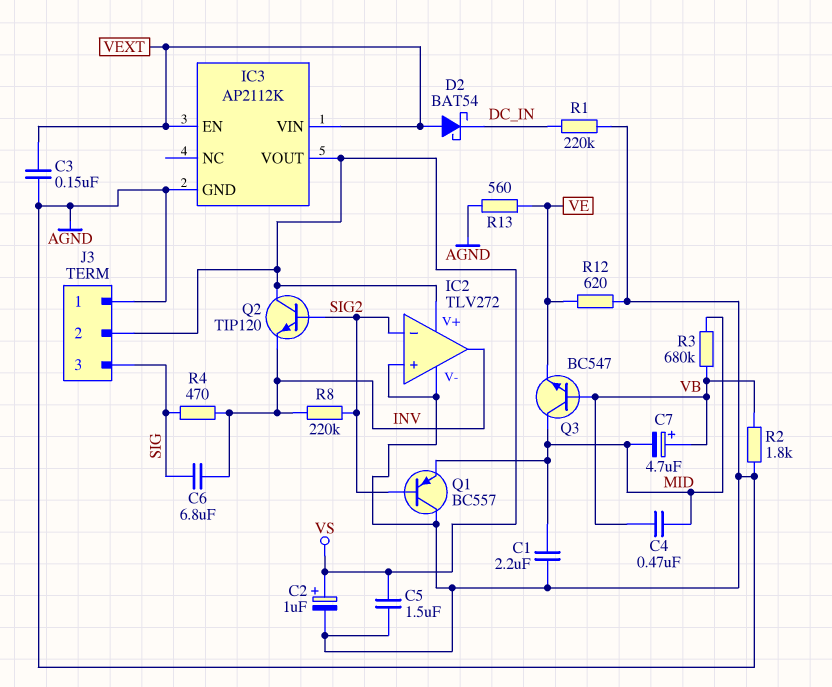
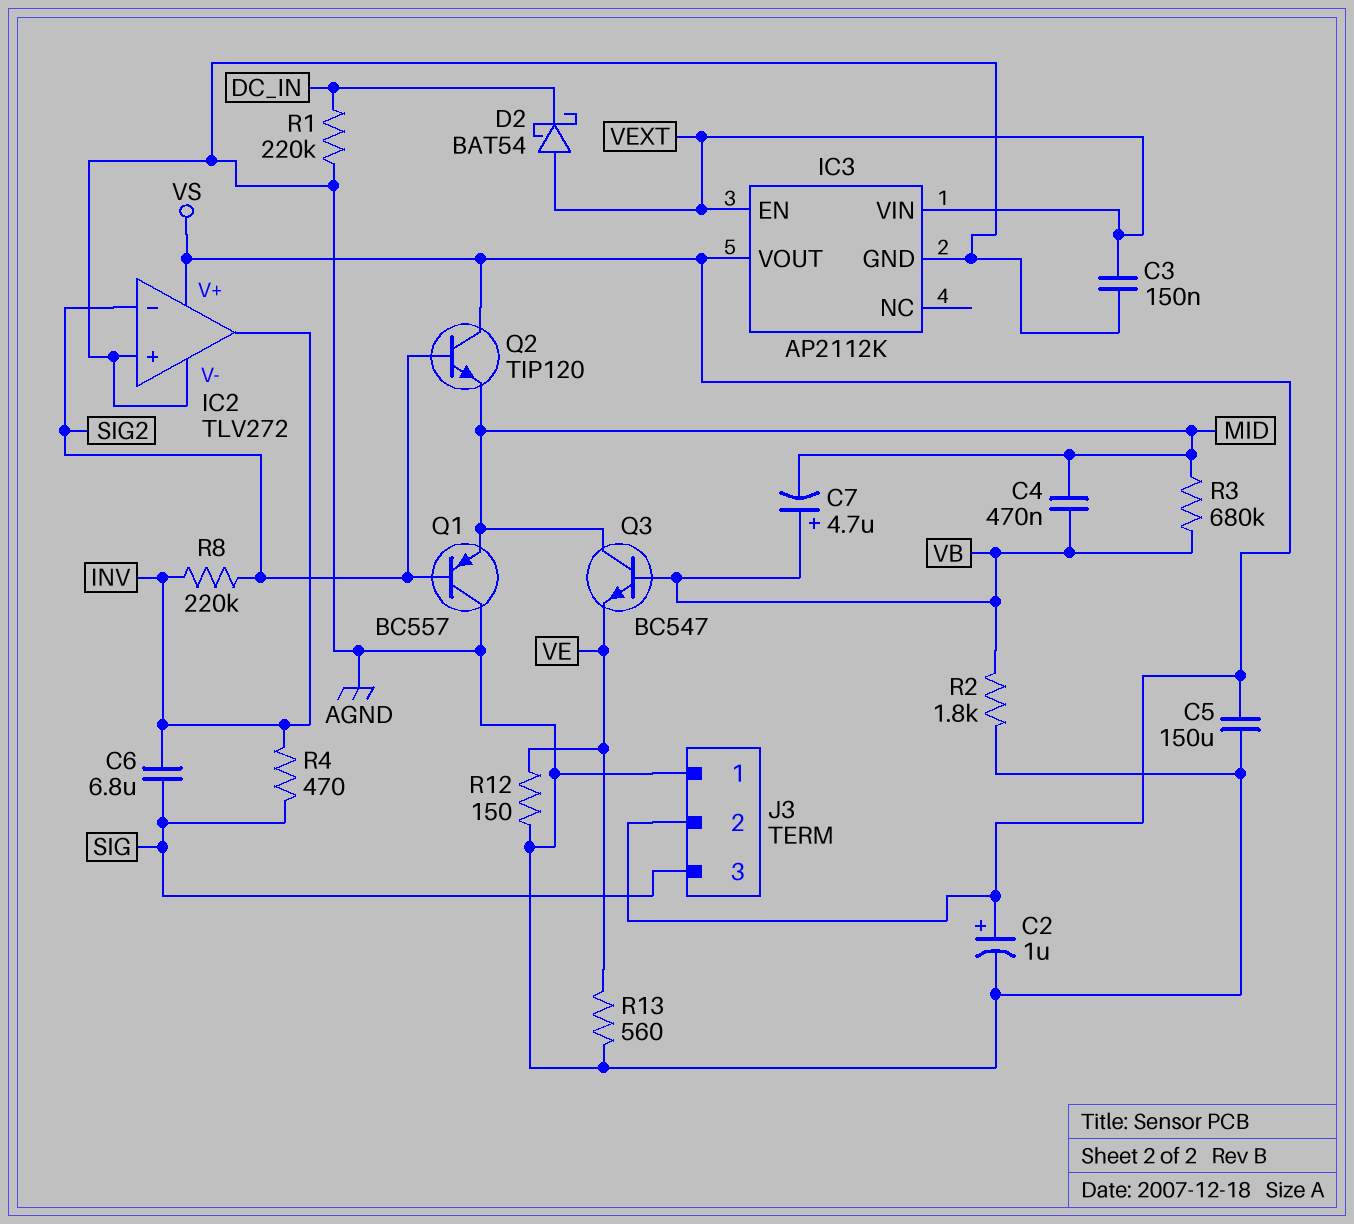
C1: 2.2uF (AGND, MID) -> none
C5: 1.5uF (AGND, VS) -> 150uF (AGND, VS)
Q2: NPN TIP120 (B SIG2, C VS, E INV) -> NPN TIP120 (B SIG2, C VS, E MID)
R12: 620 (AGND, VE) -> 150 (AGND, VE)

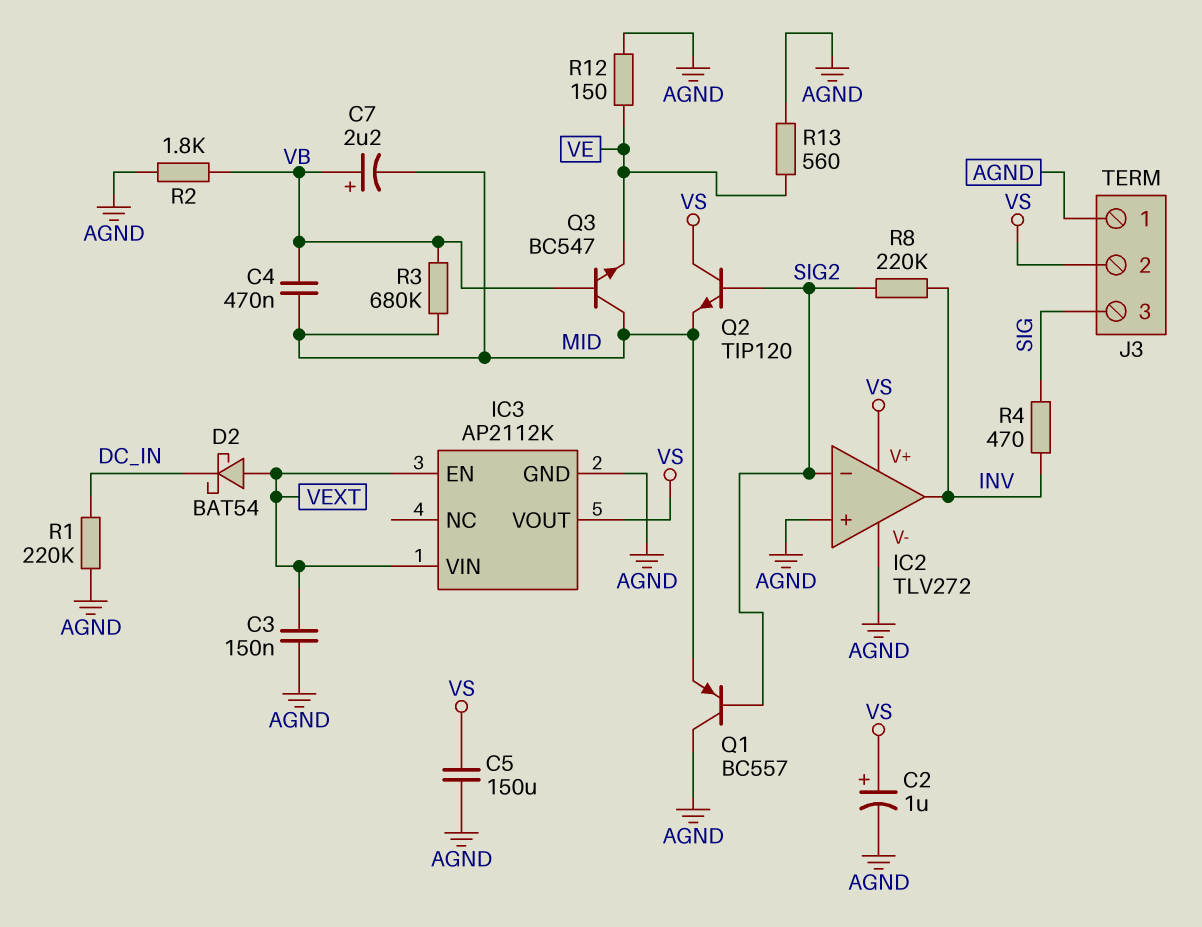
C6: 6.8uF (INV, SIG) -> none
C7: 4.7uF (plus VB, minus MID) -> 2.2uF (plus VB, minus MID)

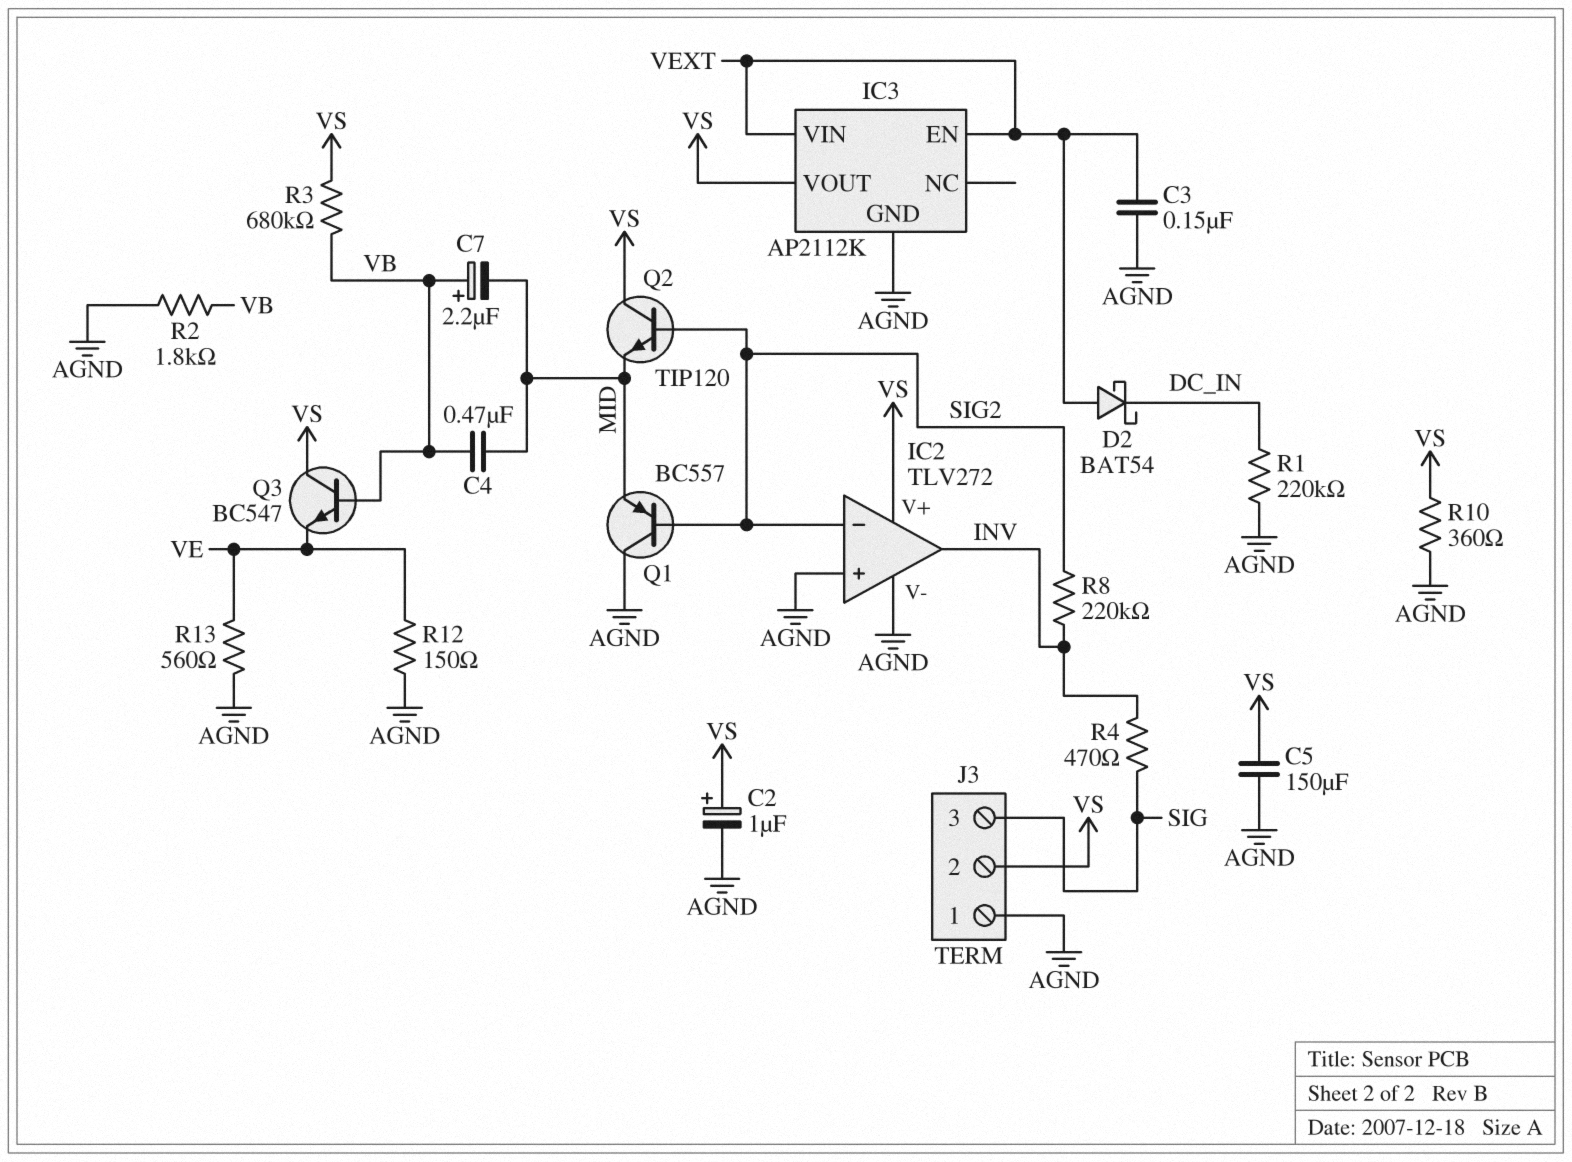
Q3: NPN BC547 (B VB, C MID, E VE) -> NPN BC547 (B VB, C VS, E VE)
R3: 680k (MID, VB) -> 680k (VB, VS)
R10: none -> 360 (AGND, VS)

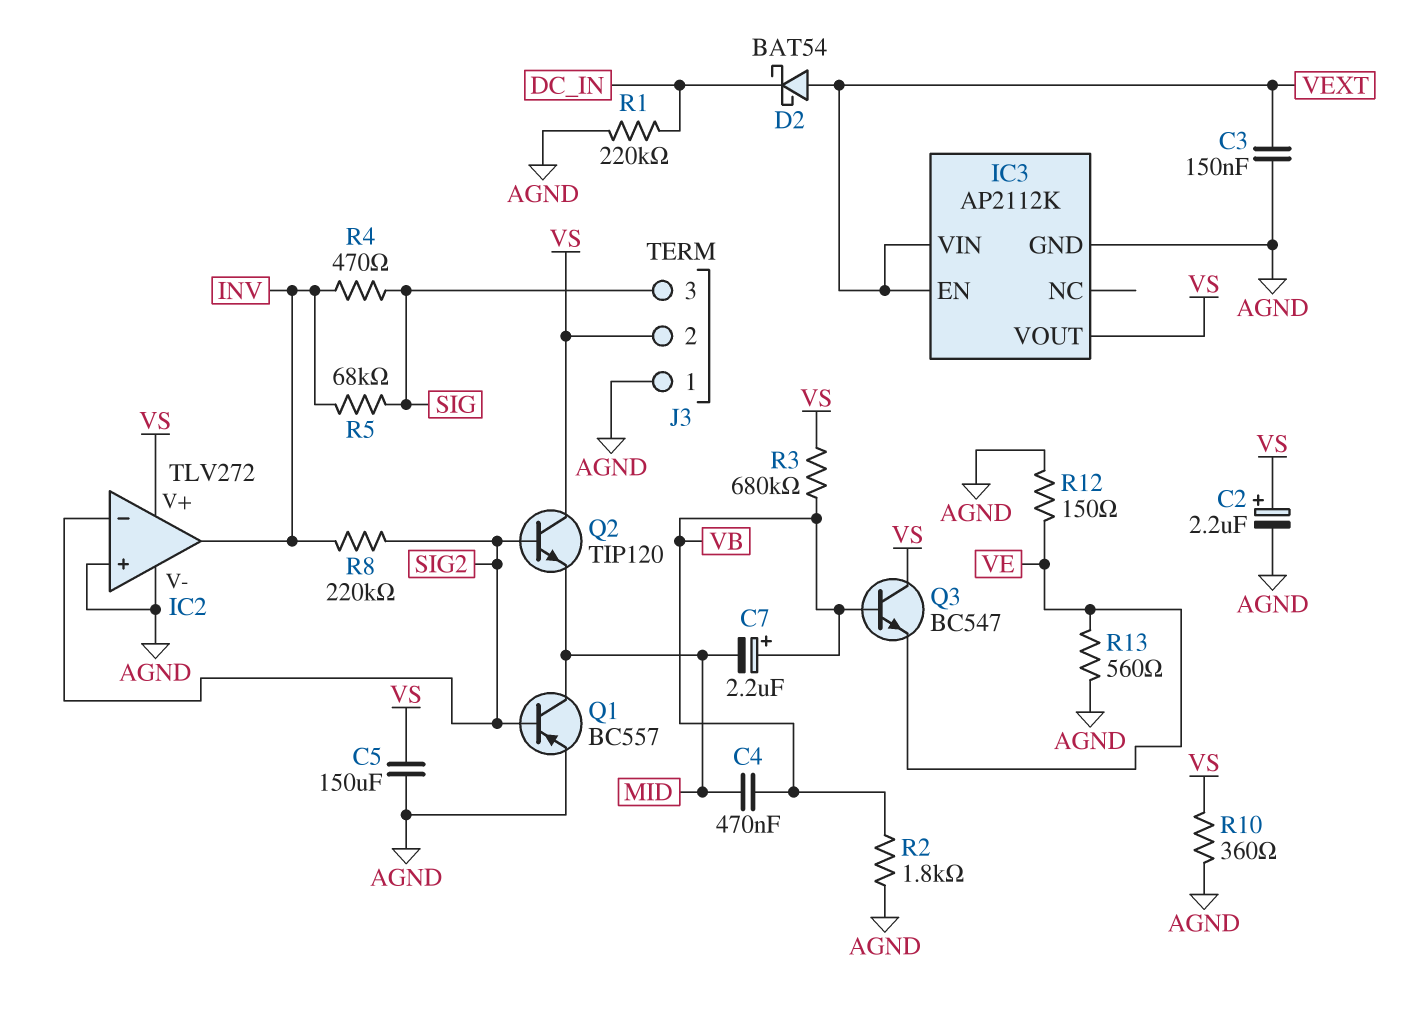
C2: 1uF (plus VS, minus AGND) -> 2.2uF (plus VS, minus AGND)
Q1: PNP BC557 (B SIG2, C AGND, E MID) -> PNP BC557 (B SIG2, C MID, E AGND)
R5: none -> 68k (INV, SIG)

